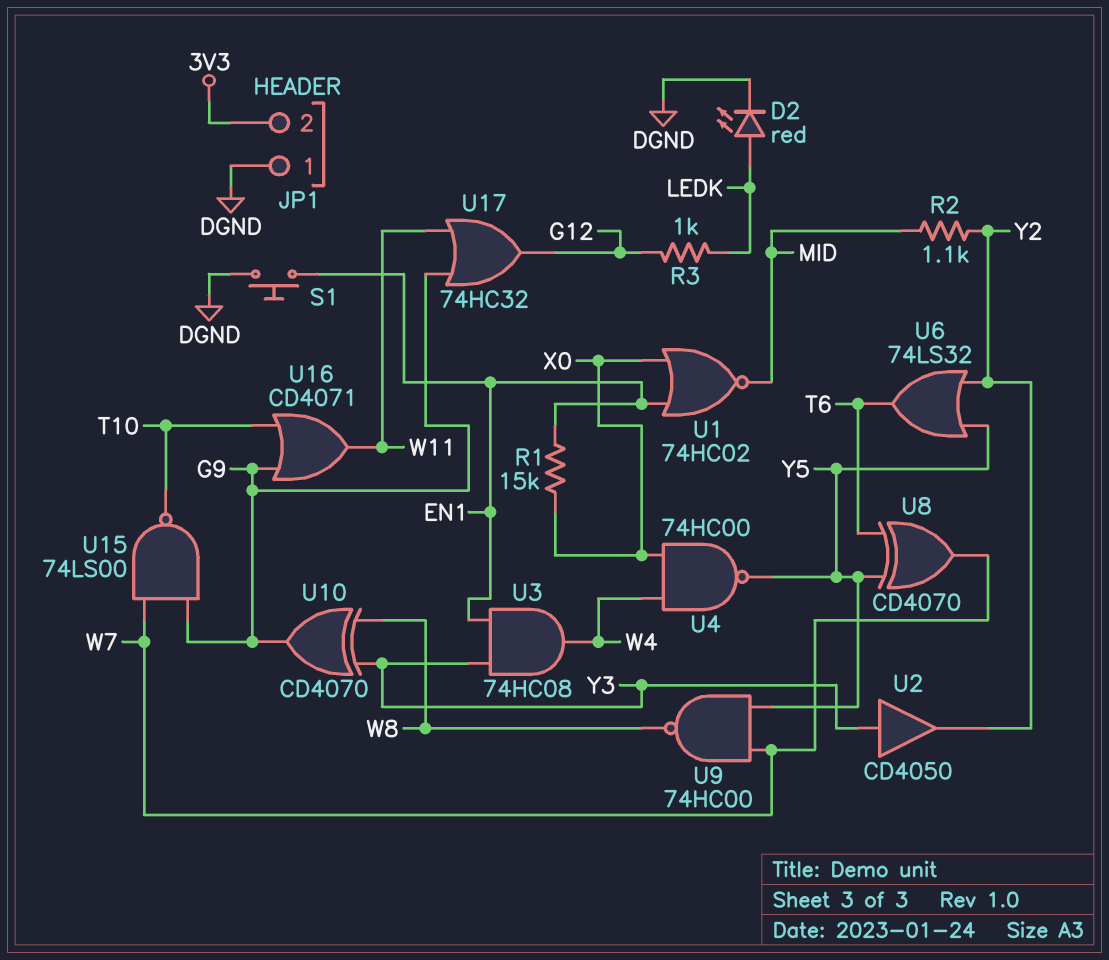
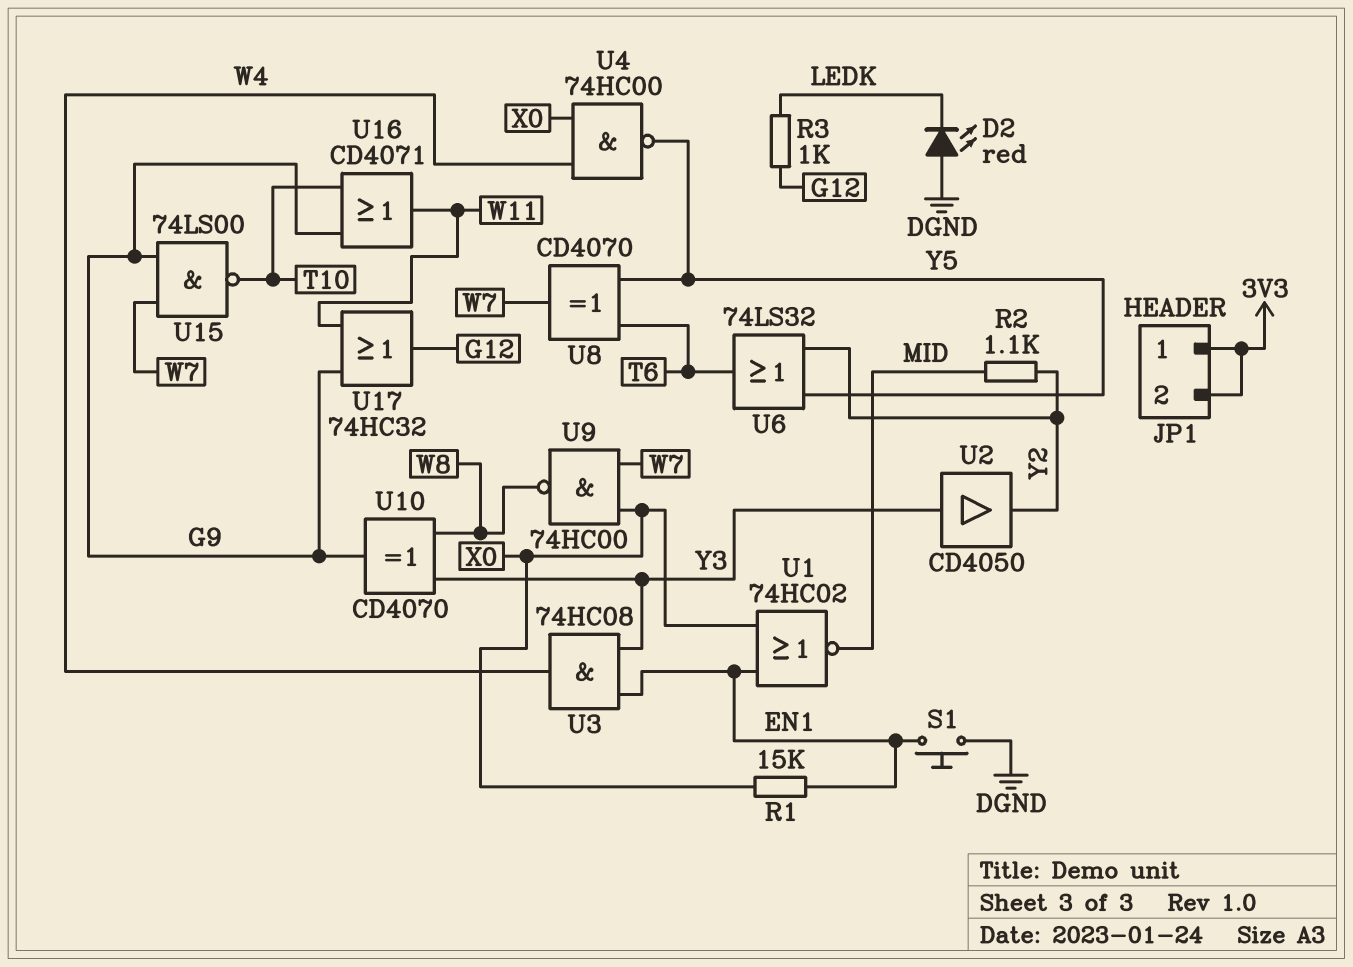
D2: LED red (A LEDK, K DGND) -> LED red (A DGND, K LEDK)
JP1 pin 1: DGND -> 3V3
U9: NAND 74HC00 (in W7, in Y5, out W8) -> NAND 74HC00 (in W7, in X0, out W8)

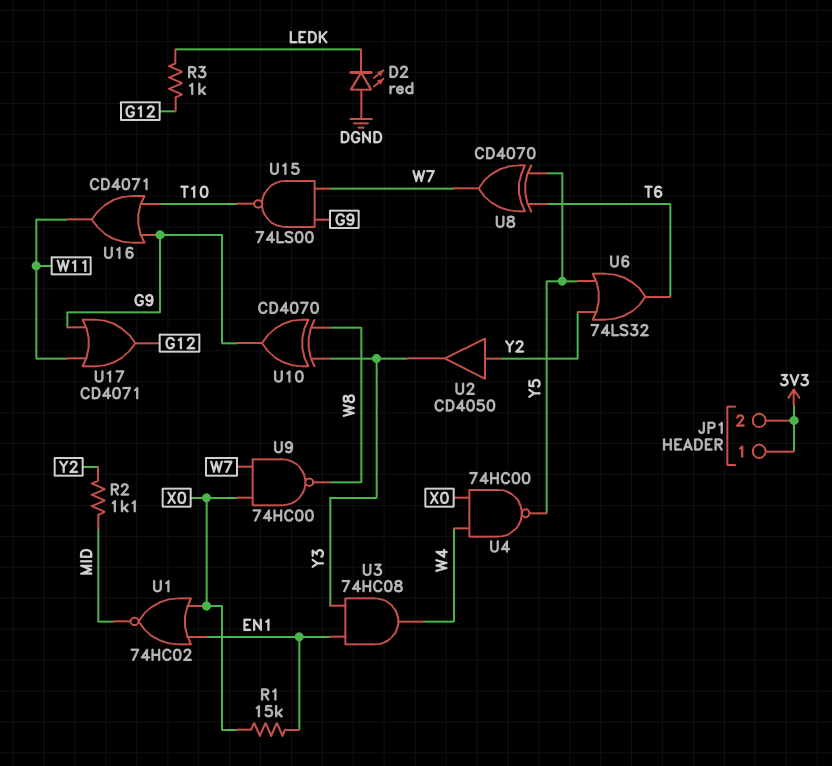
S1: button (DGND, EN1) -> none
U2: buffer CD4050 (in Y3, out Y2) -> buffer CD4050 (in Y2, out Y3)
U17: OR 74HC32 (in G9, in W11, out G12) -> OR CD4071 (in G9, in W11, out G12)

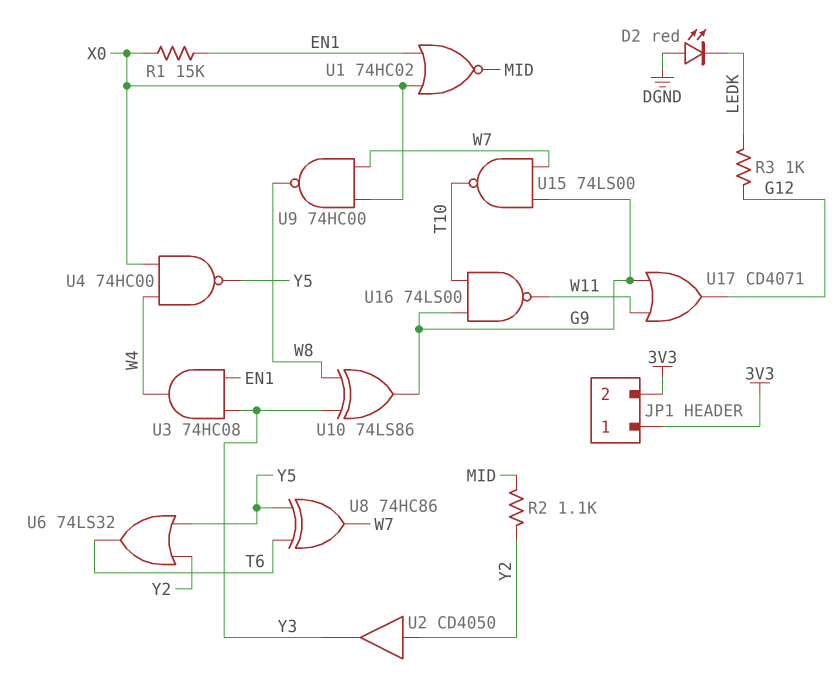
U8: XOR CD4070 (in T6, in Y5, out W7) -> XOR 74HC86 (in T6, in Y5, out W7)
U10: XOR CD4070 (in W8, in Y3, out G9) -> XOR 74LS86 (in W8, in Y3, out G9)
U16: OR CD4071 (in G9, in T10, out W11) -> NAND 74LS00 (in G9, in T10, out W11)

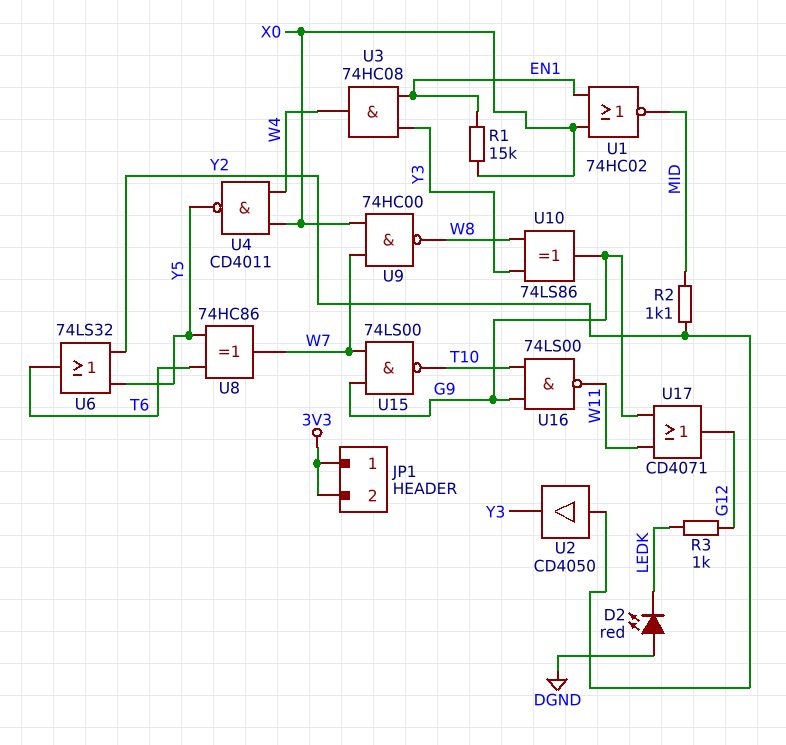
U4: NAND 74HC00 (in W4, in X0, out Y5) -> NAND CD4011 (in W4, in X0, out Y5)

